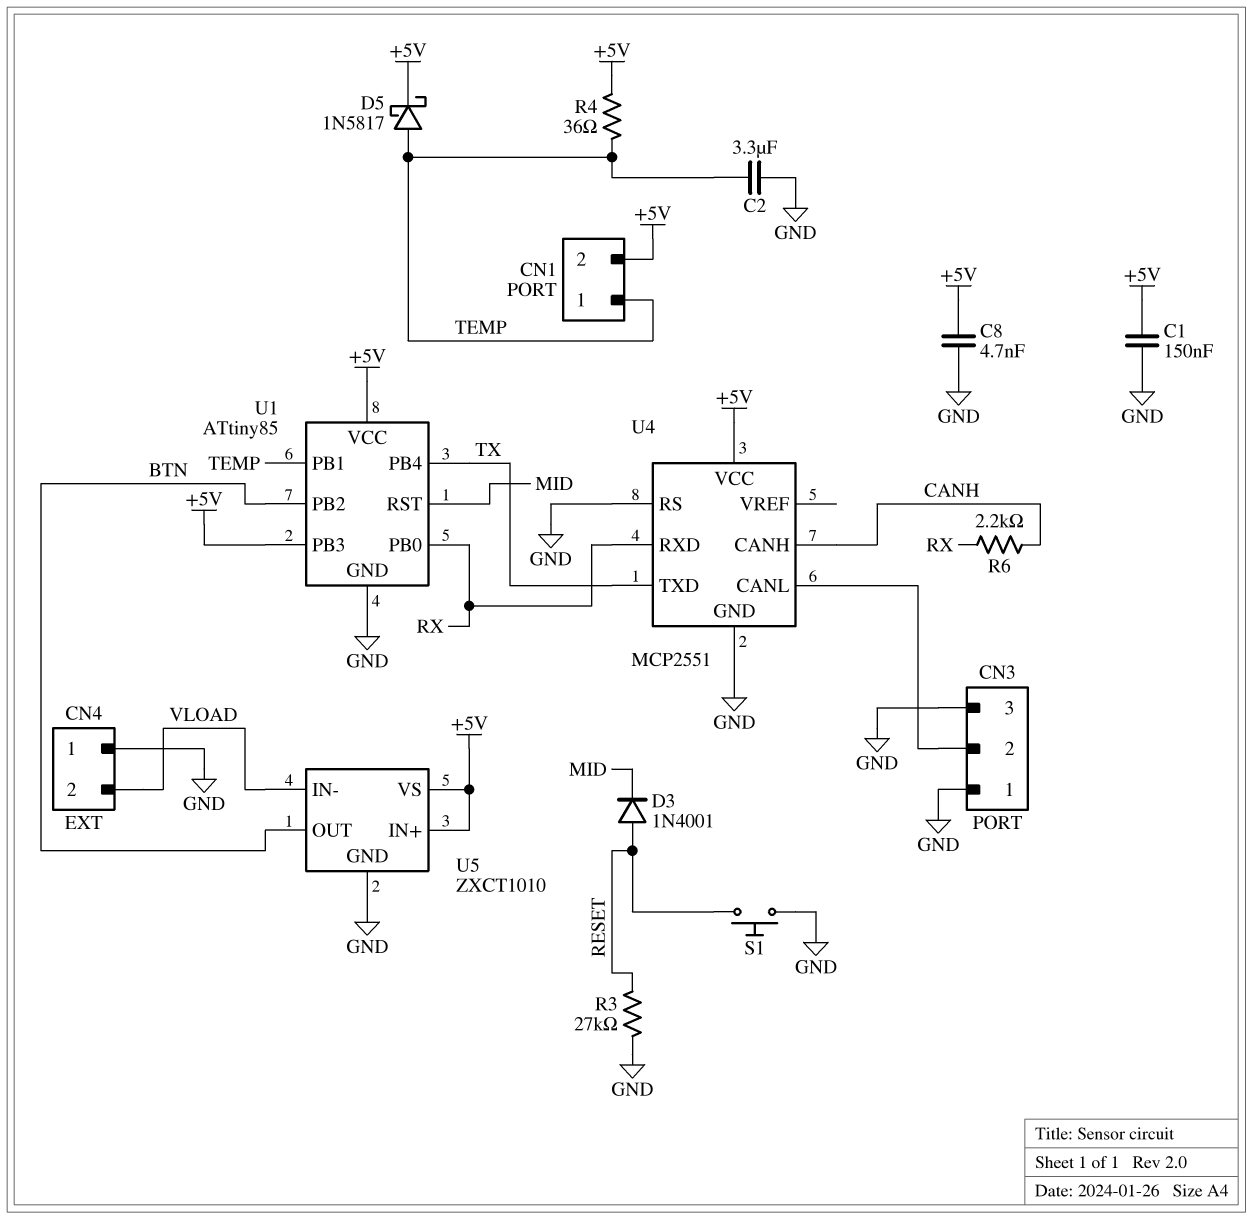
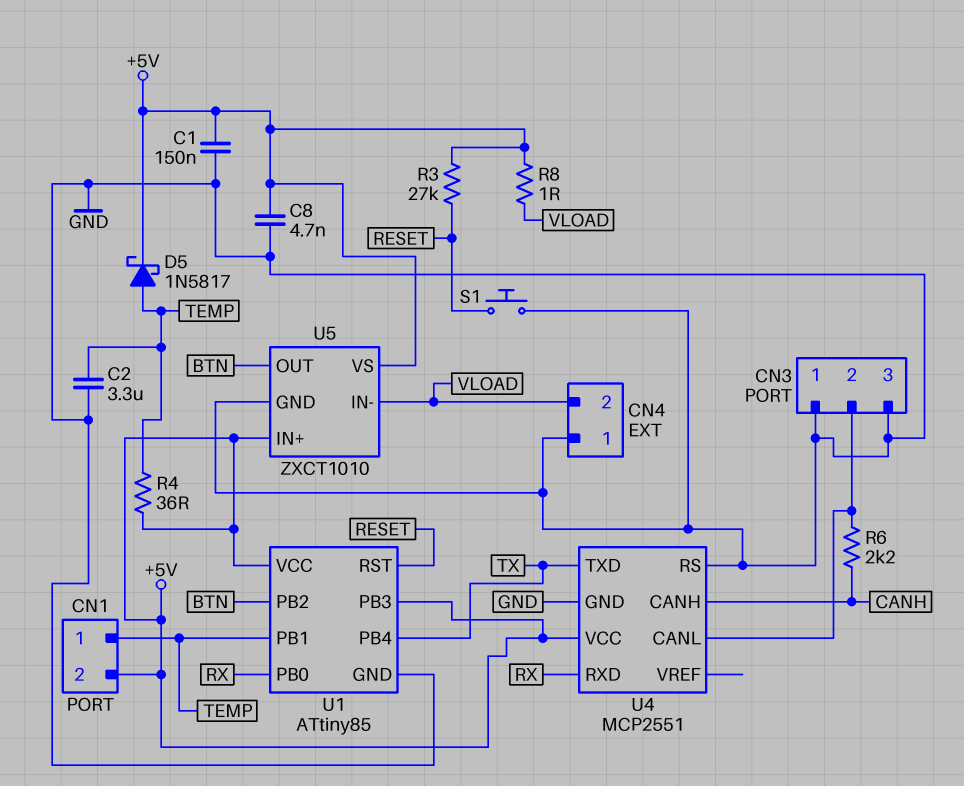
D3: diode 1N4001 (A RESET, K MID) -> none
R3: 27k (GND, RESET) -> 27k (+5V, RESET)
R6: 2.2k (CANH, RX) -> 2.2k (CANH, CN3/2)
R8: none -> 1 (+5V, VLOAD)
U1 pin RST: MID -> RESET

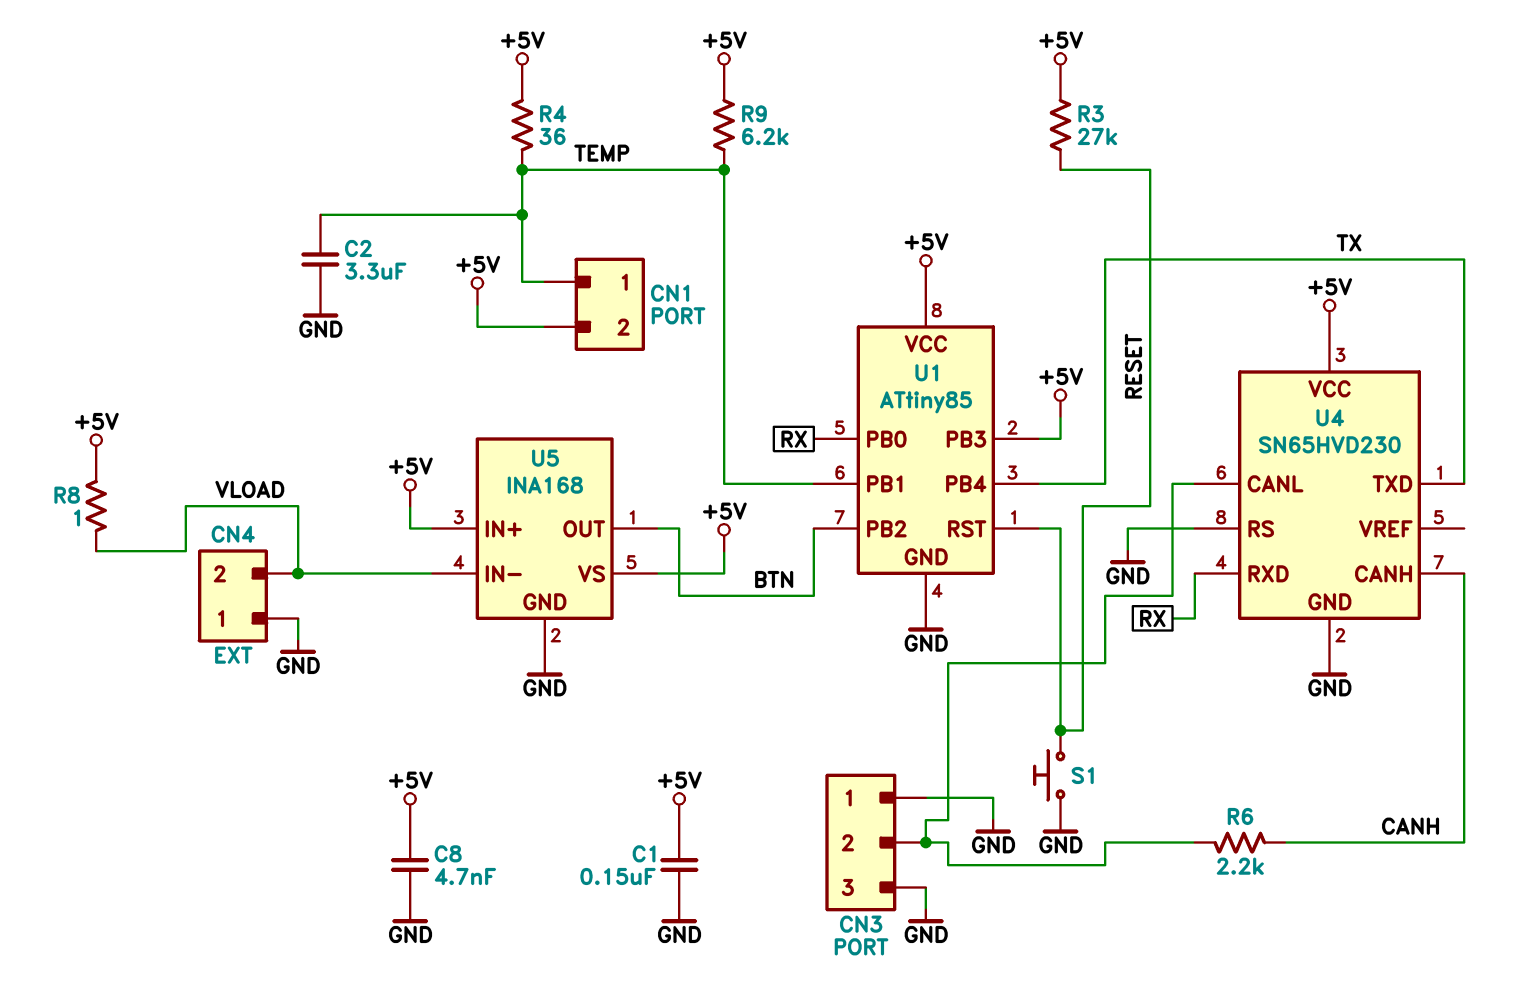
D5: schottky 1N5817 (A TEMP, K +5V) -> none
R9: none -> 6.2k (+5V, TEMP)
U4: MCP2551 -> SN65HVD230
U5: ZXCT1010 -> INA168

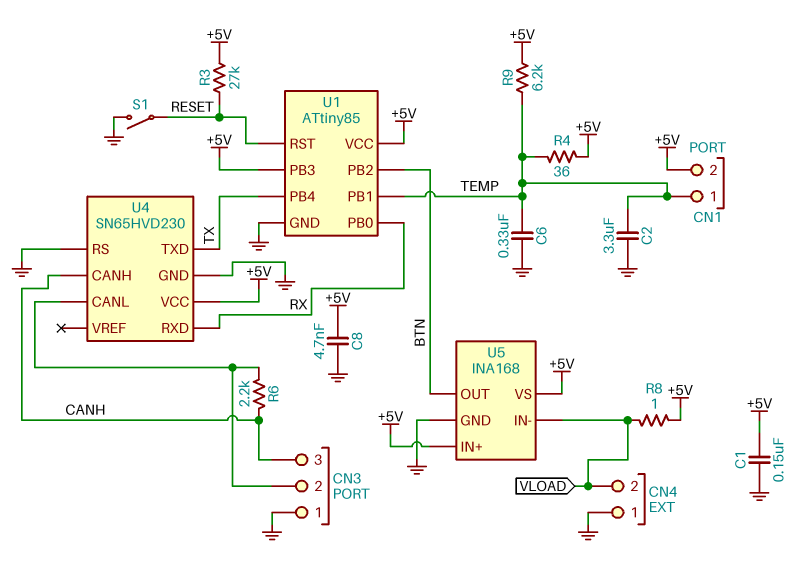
C6: none -> 330nF (GND, TEMP)
CN3 pin 3: GND -> CANH
S1: button (GND, RESET) -> switch (GND, RESET)

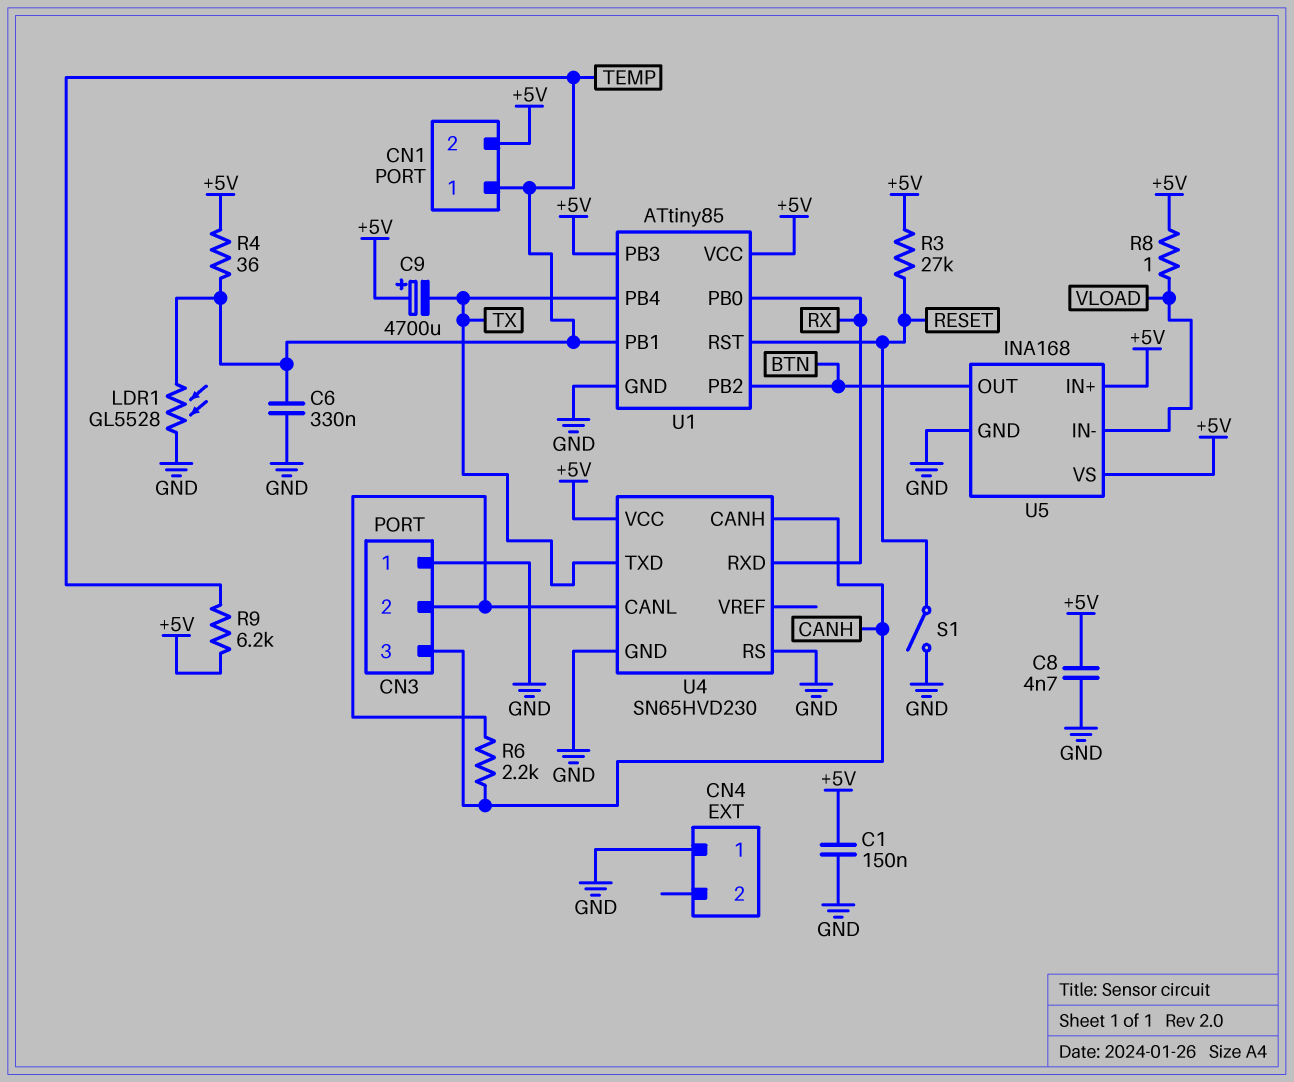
C2: 3.3uF (GND, TEMP) -> none
C9: none -> 4700uF (plus +5V, minus TX)
CN4 pin 2: VLOAD -> none
LDR1: none -> GL5528 (GND, TEMP)

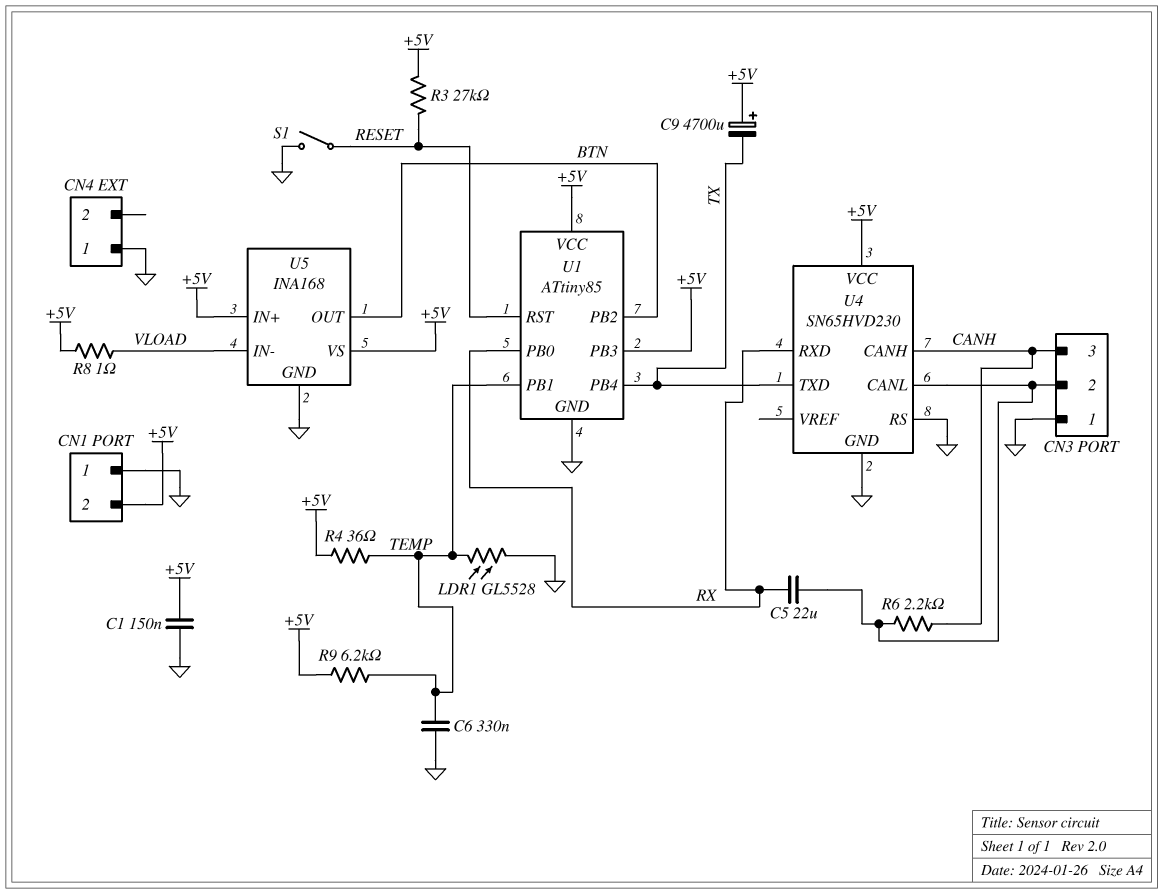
C5: none -> 22uF (CN3/2, RX)
C8: 4.7nF (+5V, GND) -> none
CN1 pin 1: TEMP -> GND

